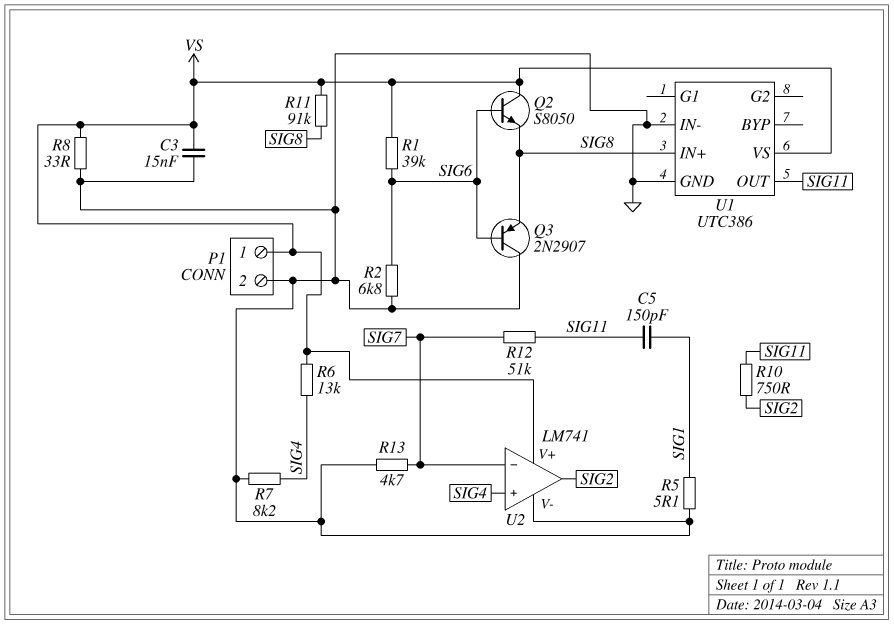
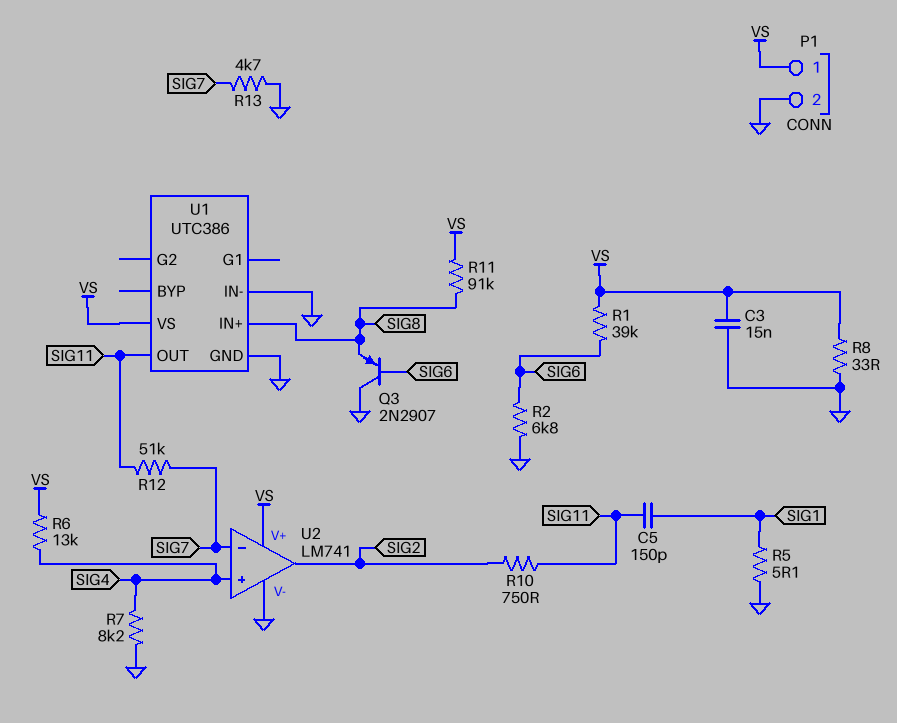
Q2: NPN S8050 (B SIG6, C VS, E SIG8) -> none

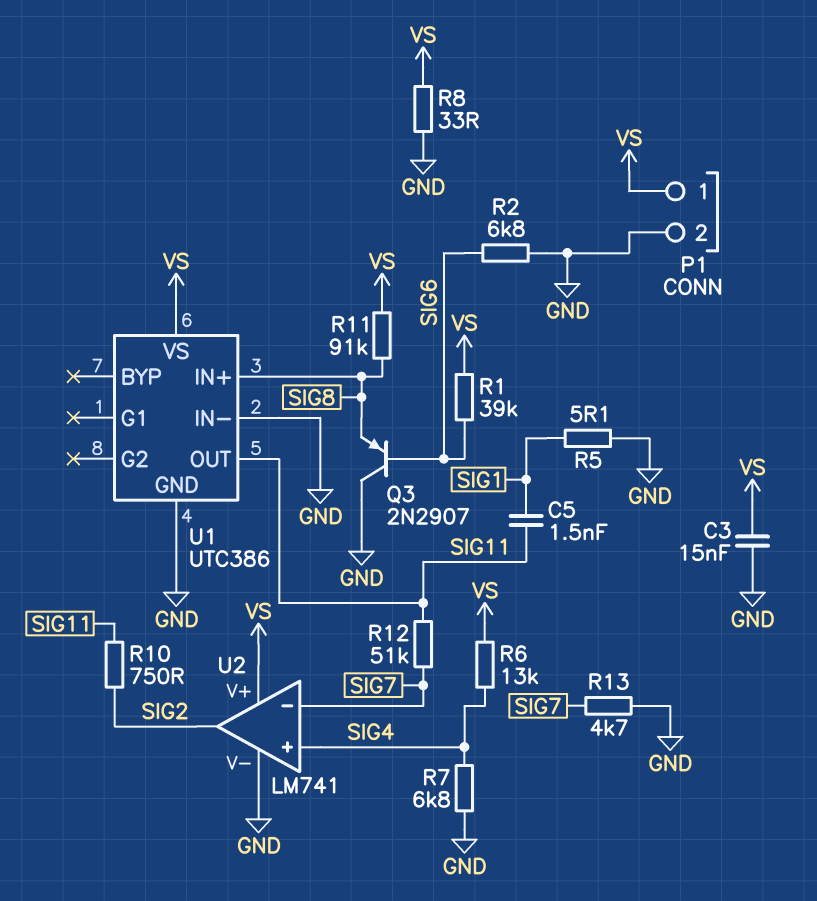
C5: 150pF (SIG1, SIG11) -> 1.5nF (SIG1, SIG11)
R7: 8.2k (GND, SIG4) -> 6.8k (GND, SIG4)

